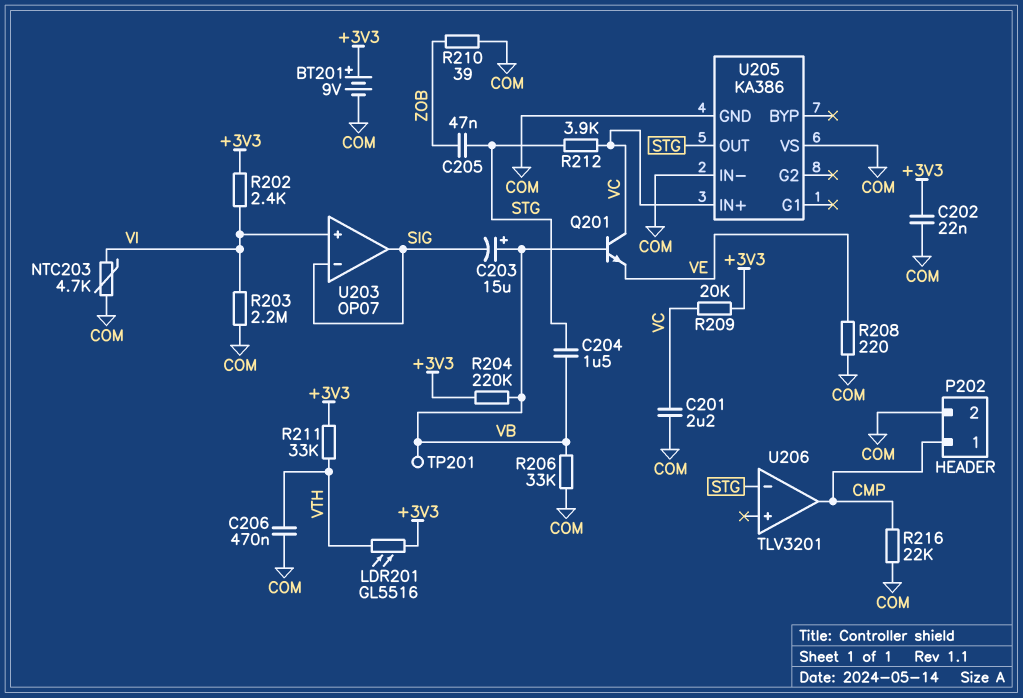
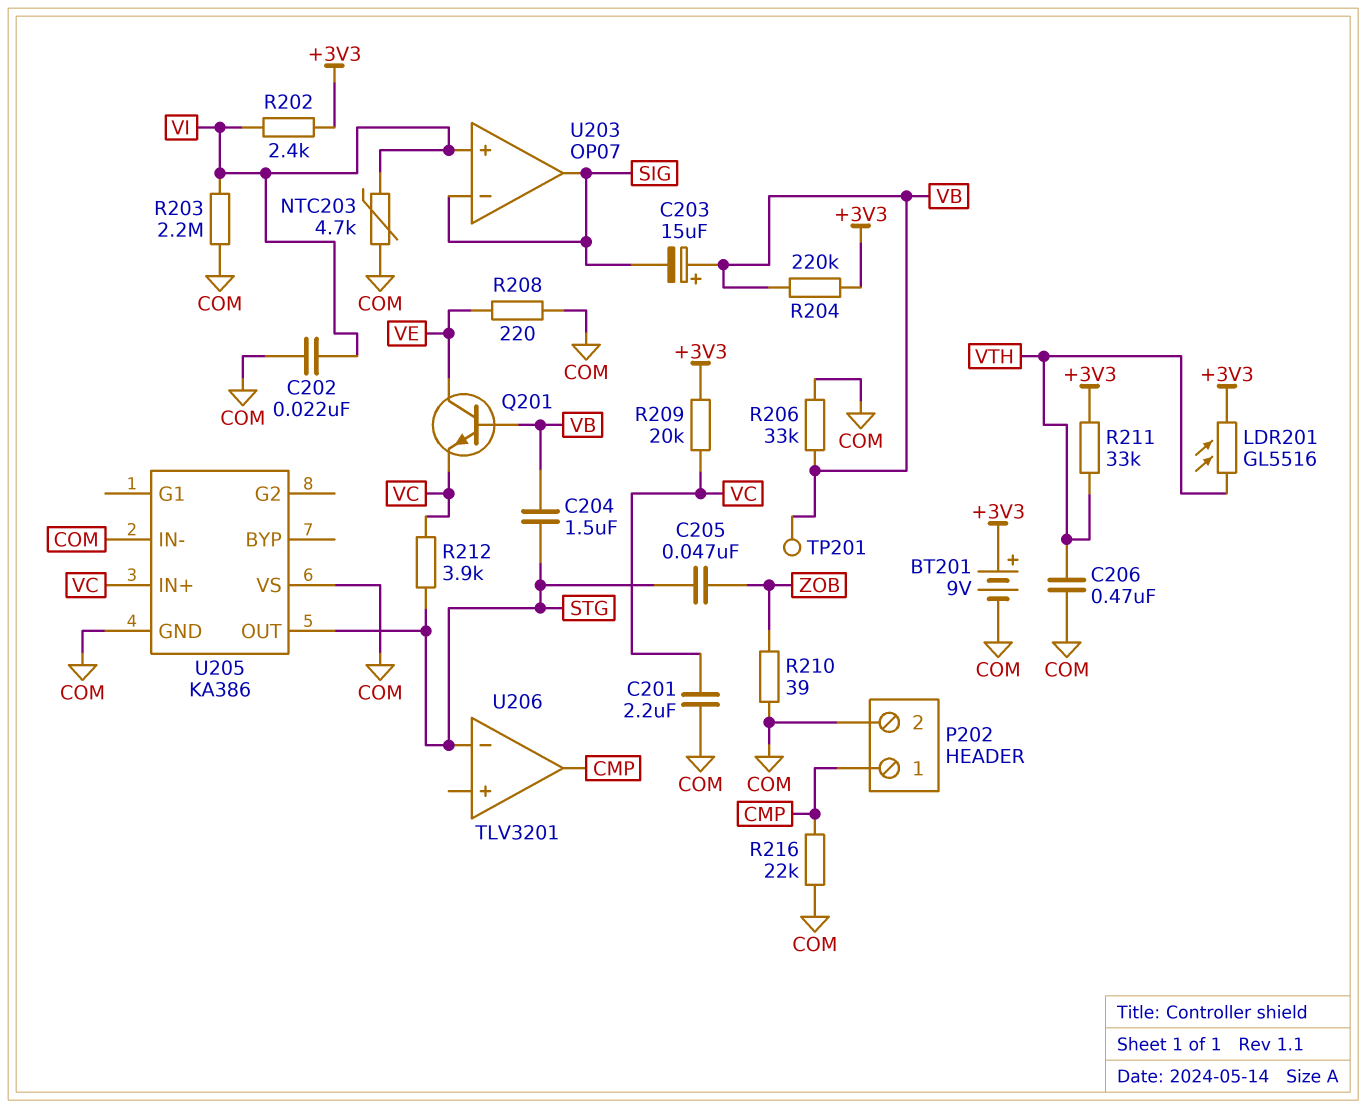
C202: 22nF (+3V3, COM) -> 22nF (COM, VI)
Q201: NPN (B VB, C VC, E VE) -> NPN (B VB, C VE, E VC)

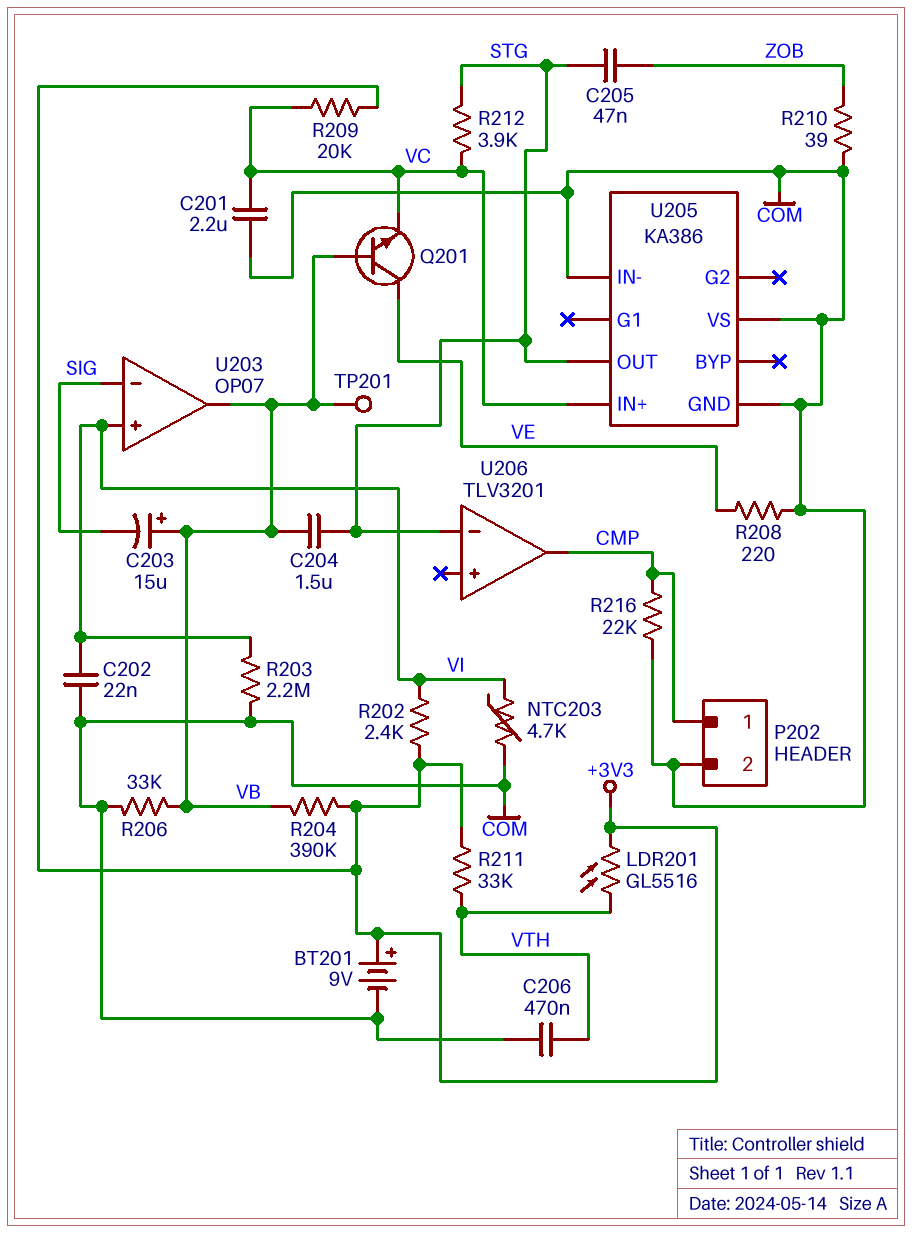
R204: 220k (+3V3, VB) -> 390k (+3V3, VB)
U203 pin out: SIG -> VB

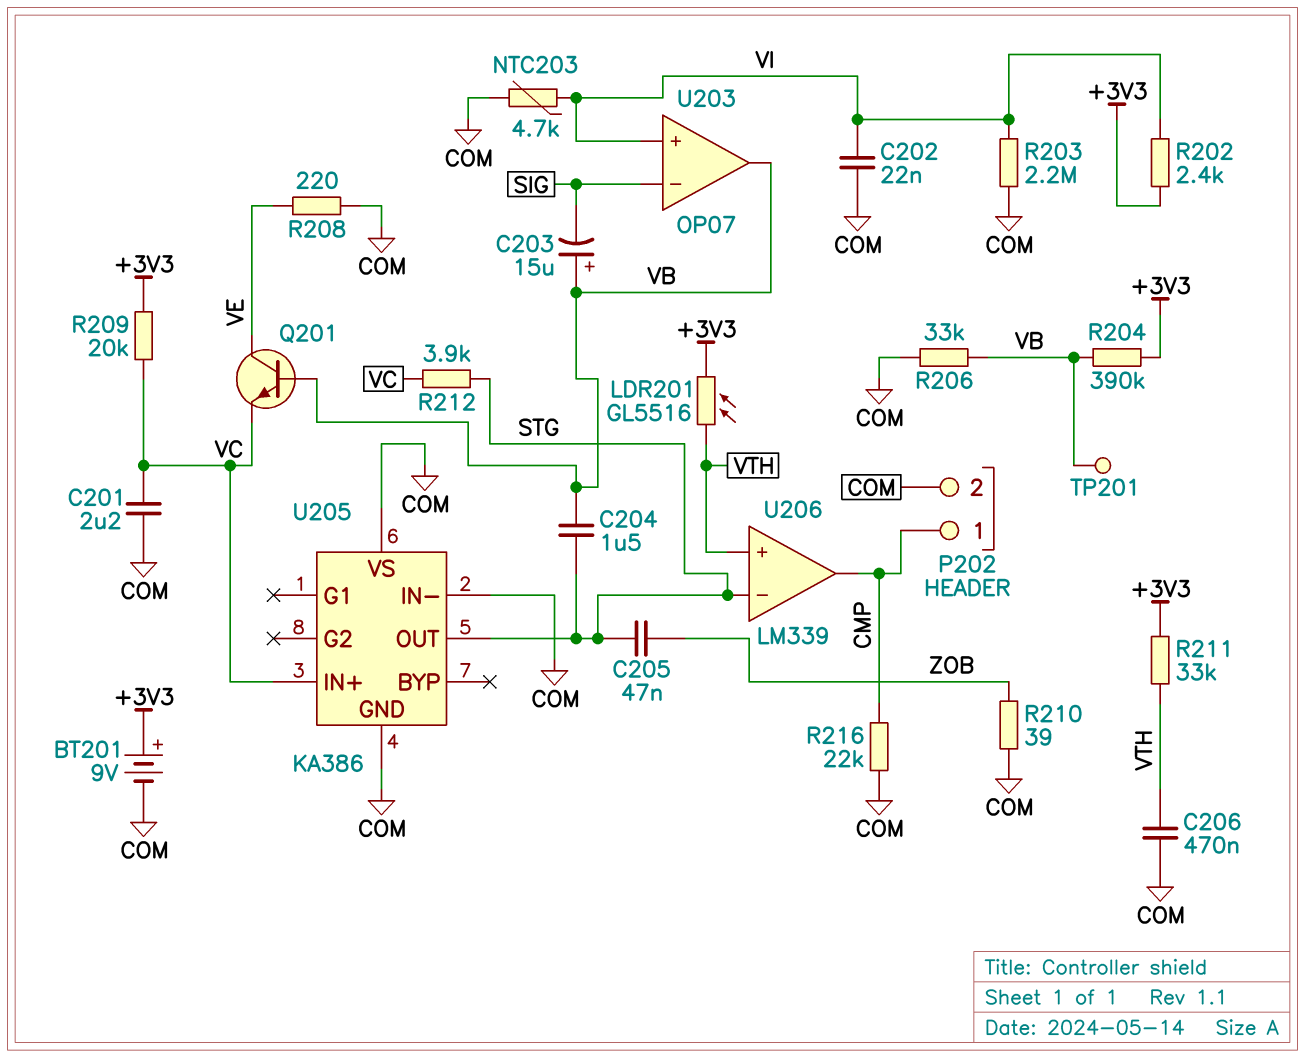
U206: TLV3201 -> LM339
U206 pin in+: none -> VTH

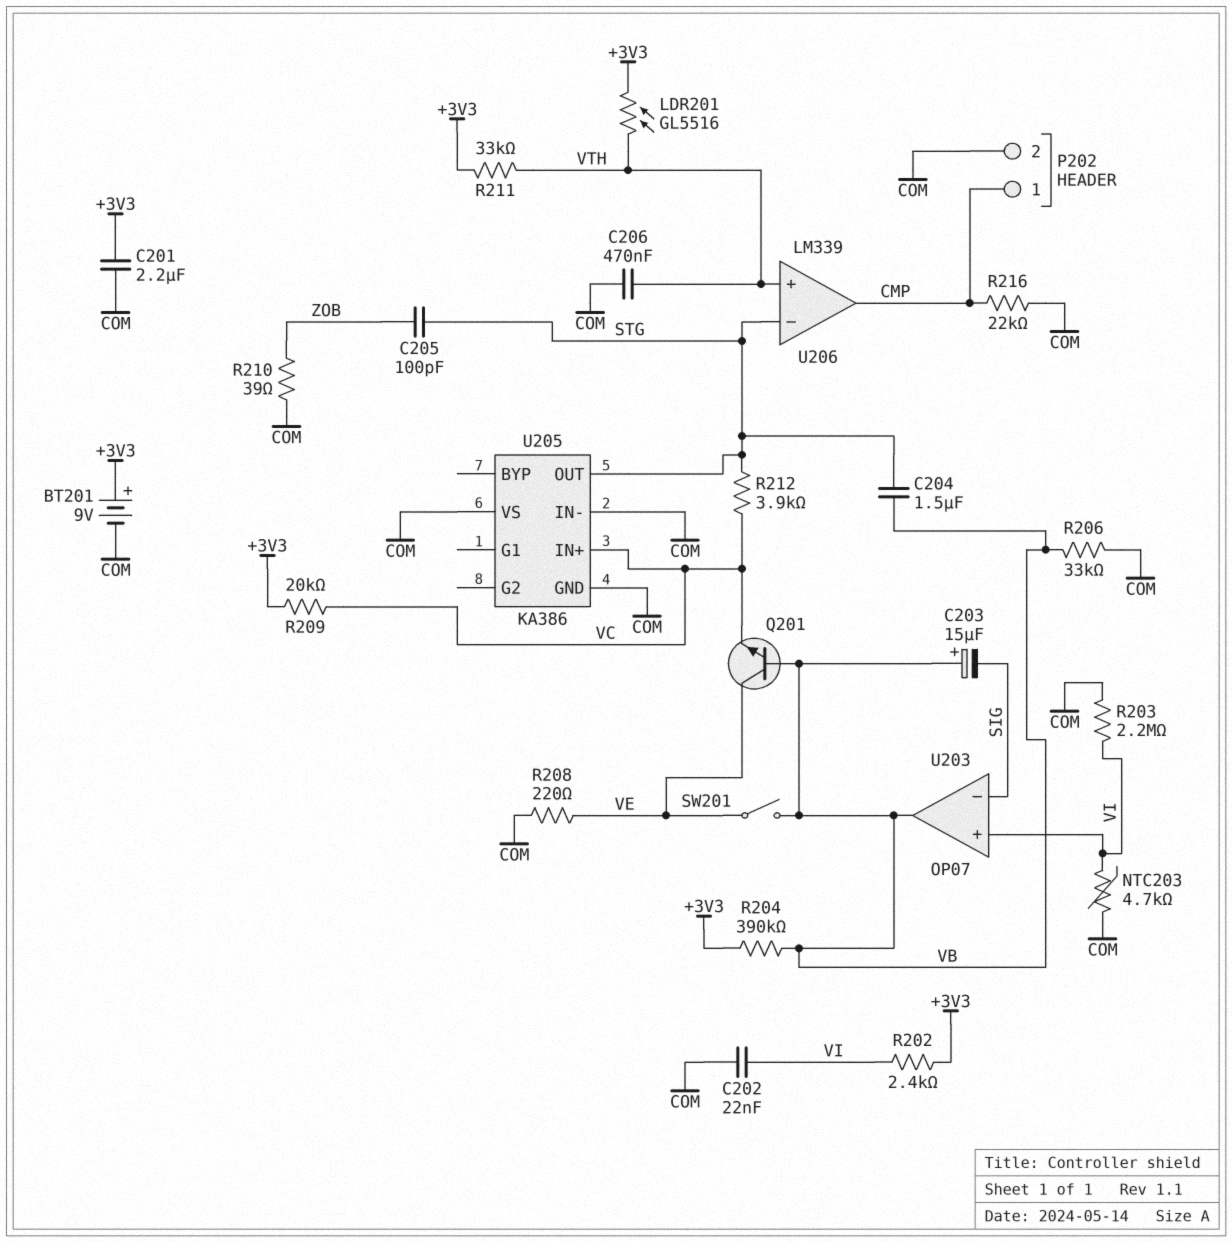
C201: 2.2uF (COM, VC) -> 2.2uF (+3V3, COM)
C205: 47nF (STG, ZOB) -> 100pF (STG, ZOB)
SW201: none -> switch (VB, VE)
TP201: test point (VB) -> none

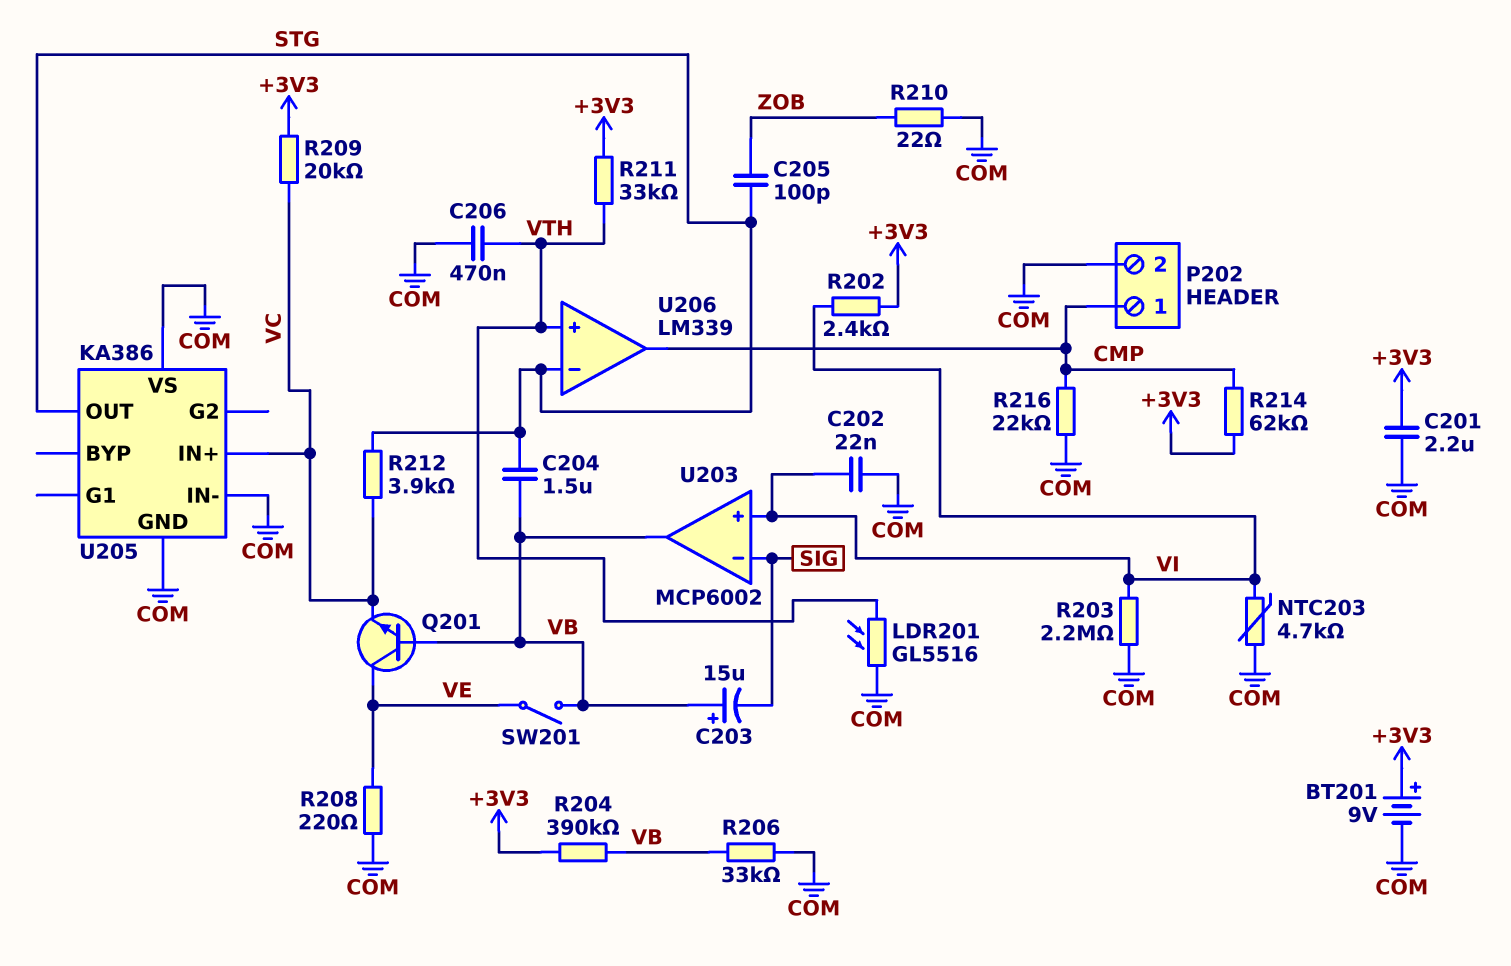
LDR201: GL5516 (+3V3, VTH) -> GL5516 (COM, VTH)
R210: 39 (COM, ZOB) -> 22 (COM, ZOB)
R214: none -> 62k (+3V3, CMP)
U203: OP07 -> MCP6002

